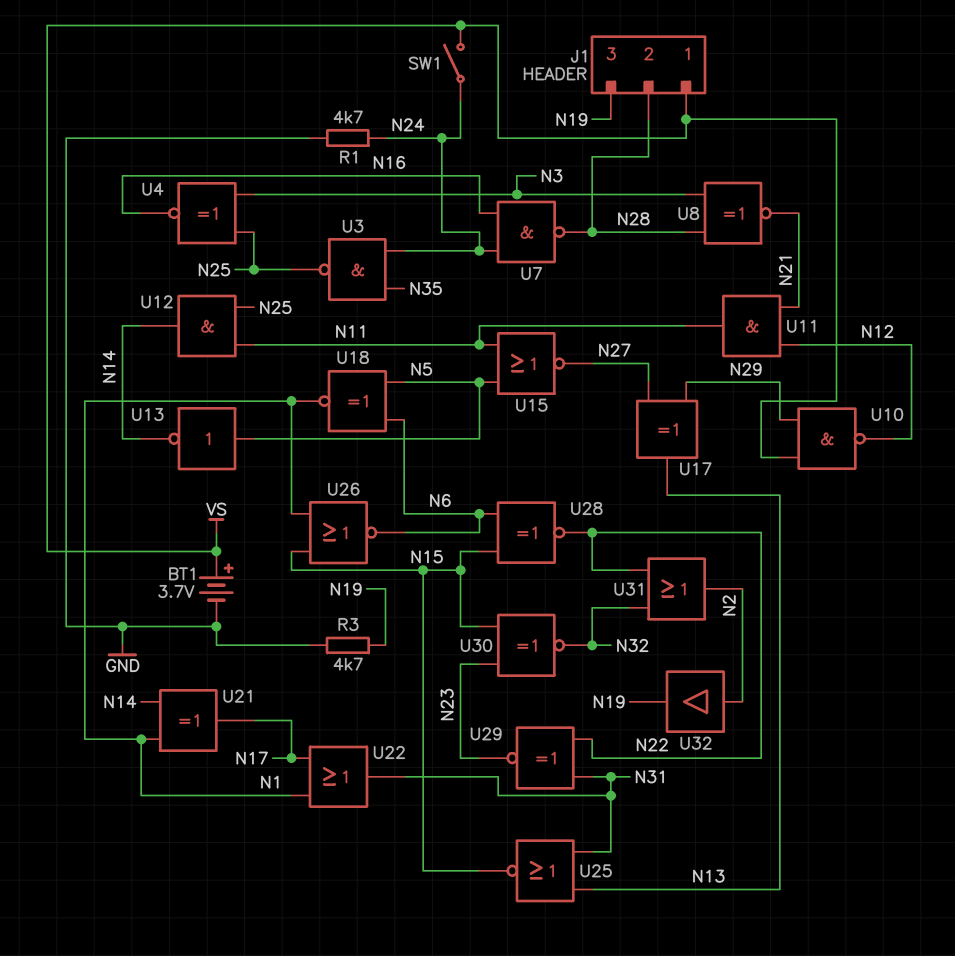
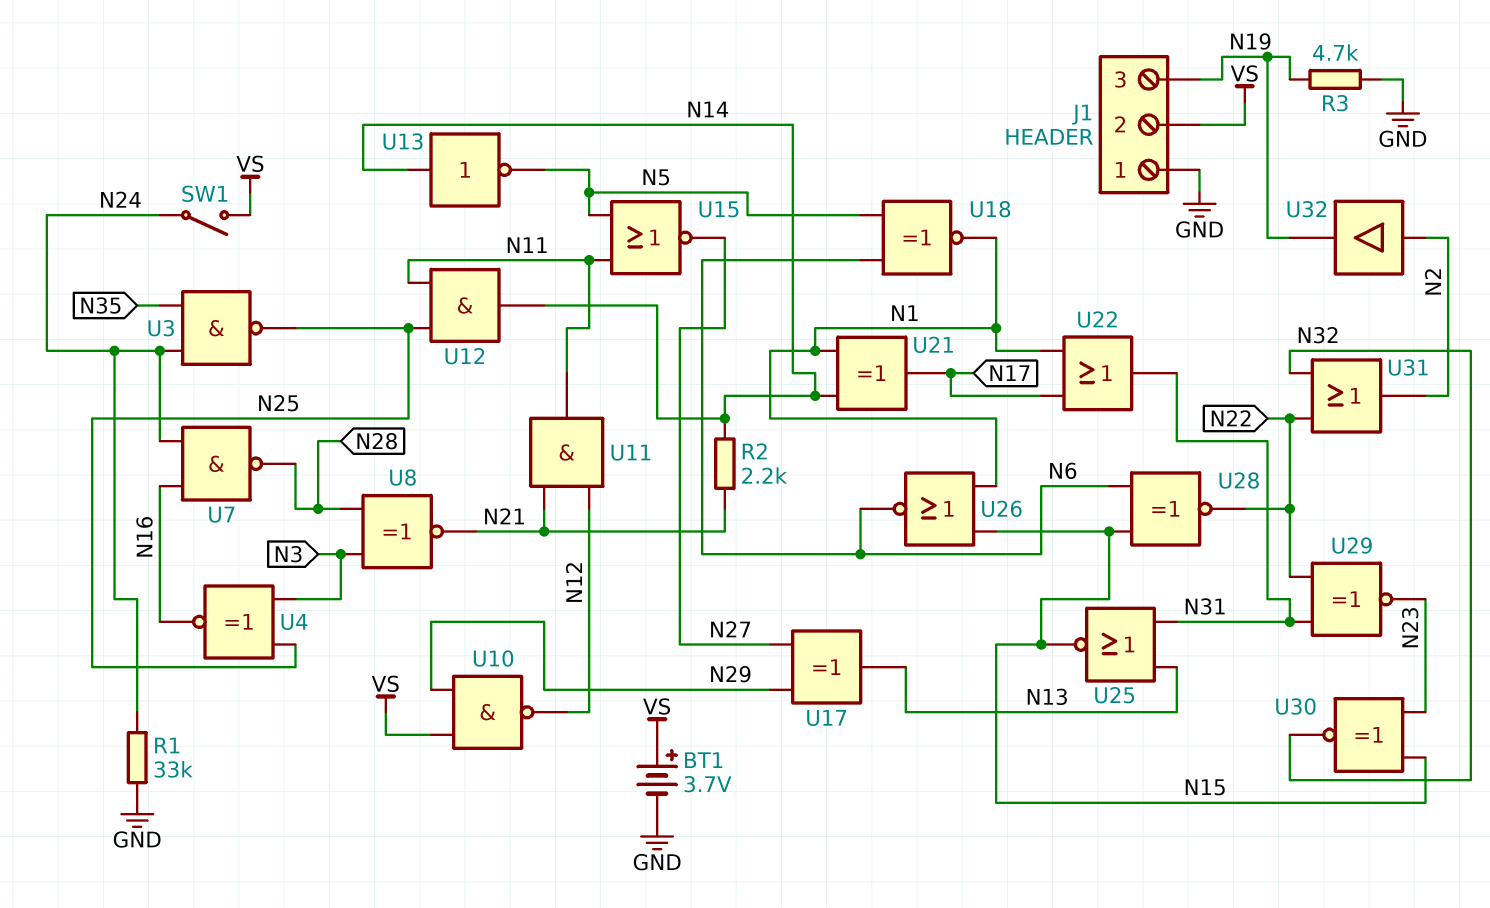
J1 pin 1: VS -> GND
J1 pin 2: N28 -> VS
R1: 4.7k (GND, N24) -> 33k (GND, N24)
R2: none -> 2.2k (N14, N21)
U13: NOT (in N5, out N14) -> NOT (in N14, out N5)

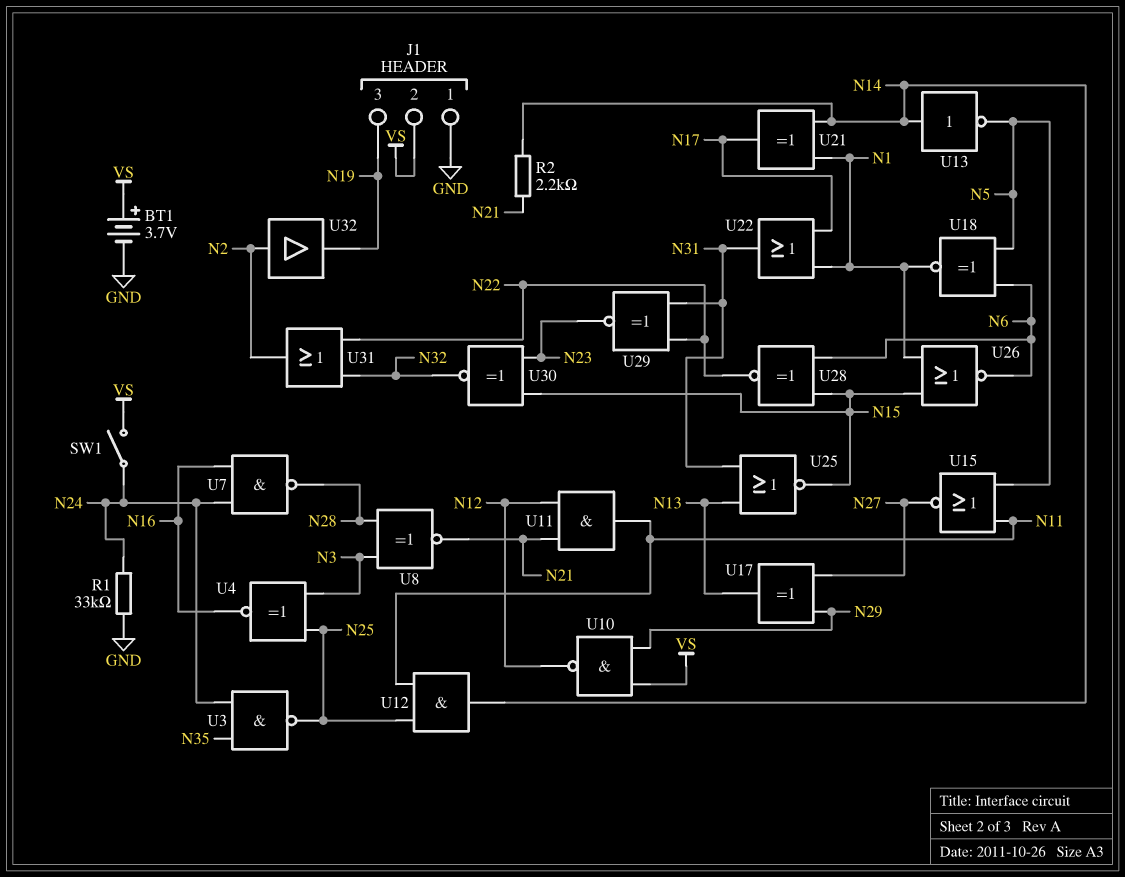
R3: 4.7k (GND, N19) -> none

